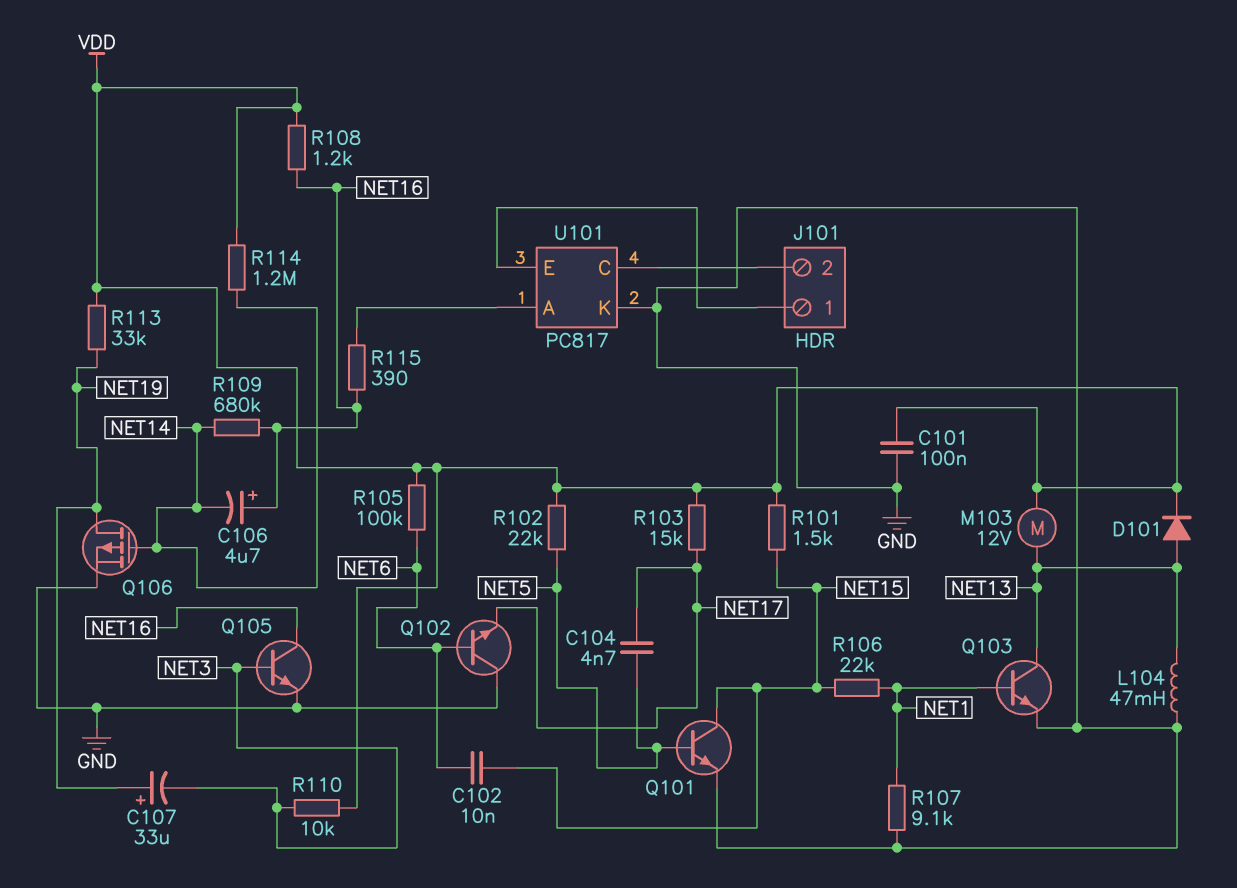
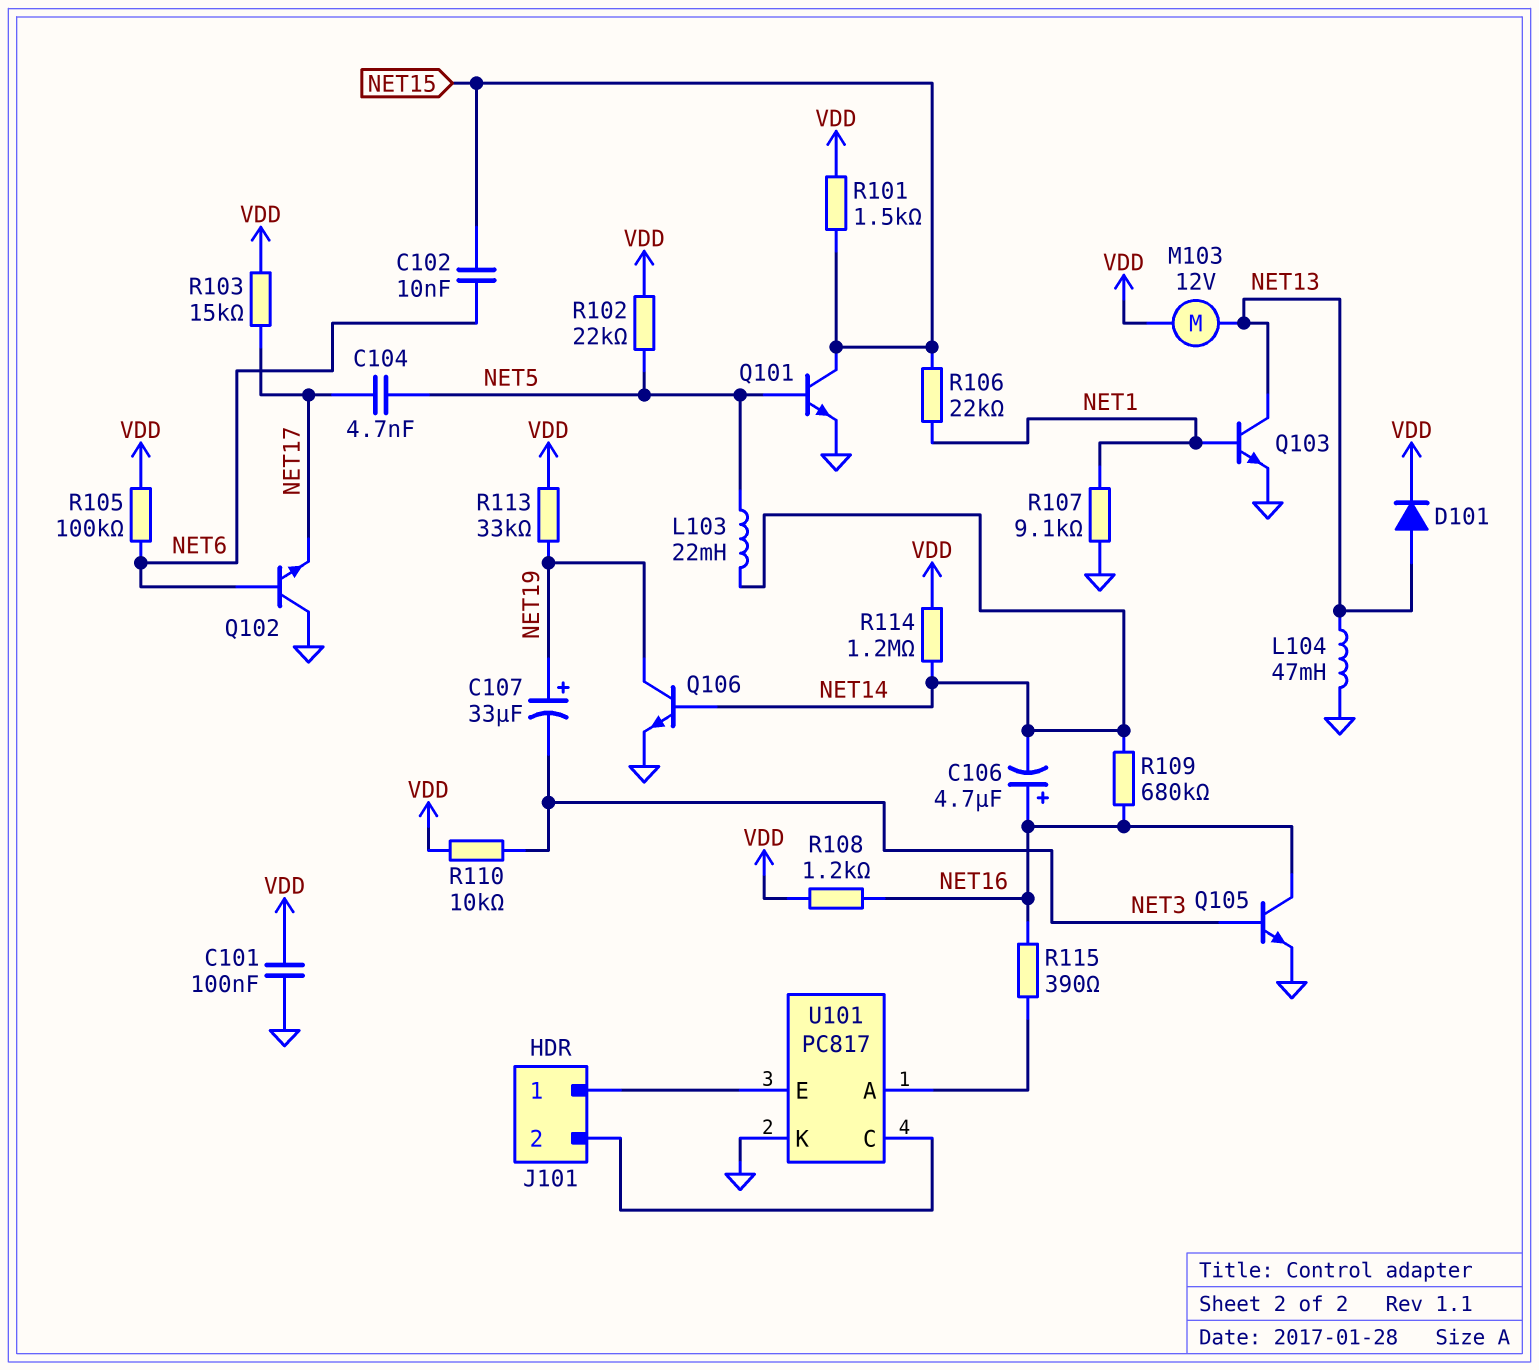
L103: none -> 22mH (NET5, NET14)
Q106: PMOS (G NET14, D NET19, S GND) -> NPN (B NET14, C NET19, E GND)

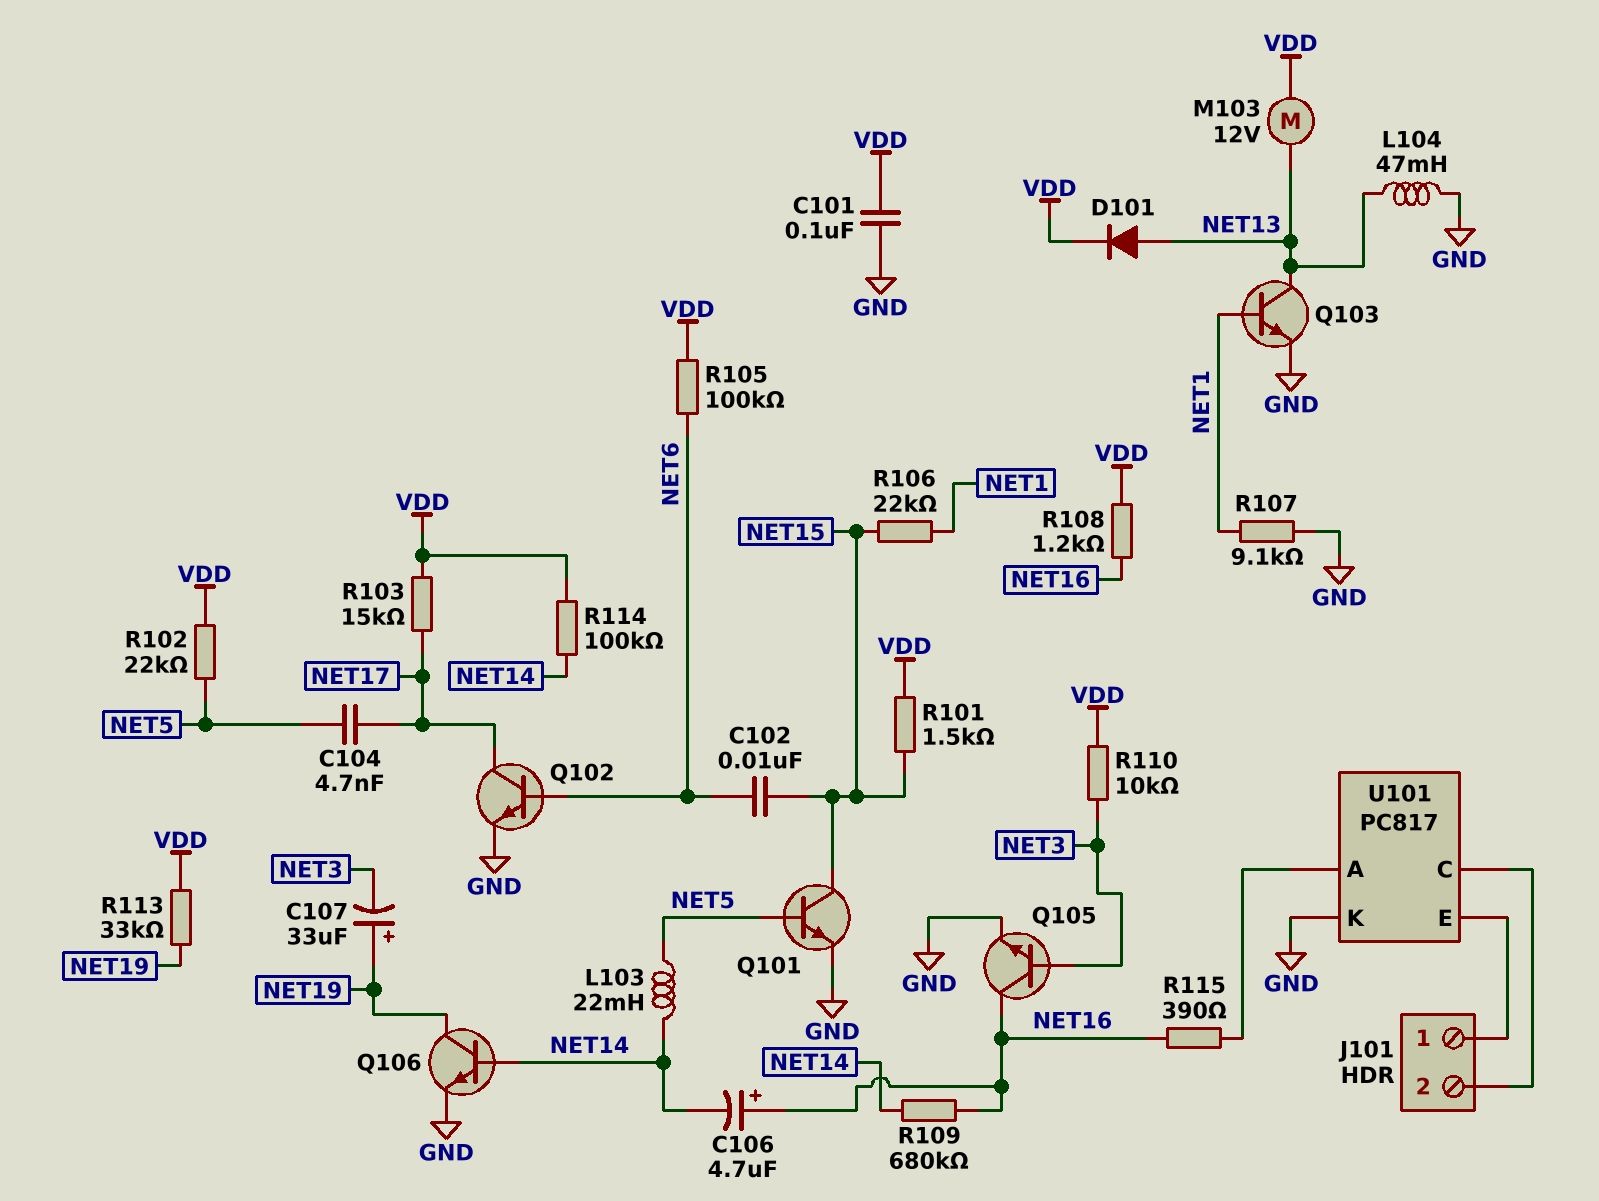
Q102: NPN (B NET6, C GND, E NET17) -> NPN (B NET6, C NET17, E GND)
R114: 1.2M (NET14, VDD) -> 100k (NET14, VDD)

